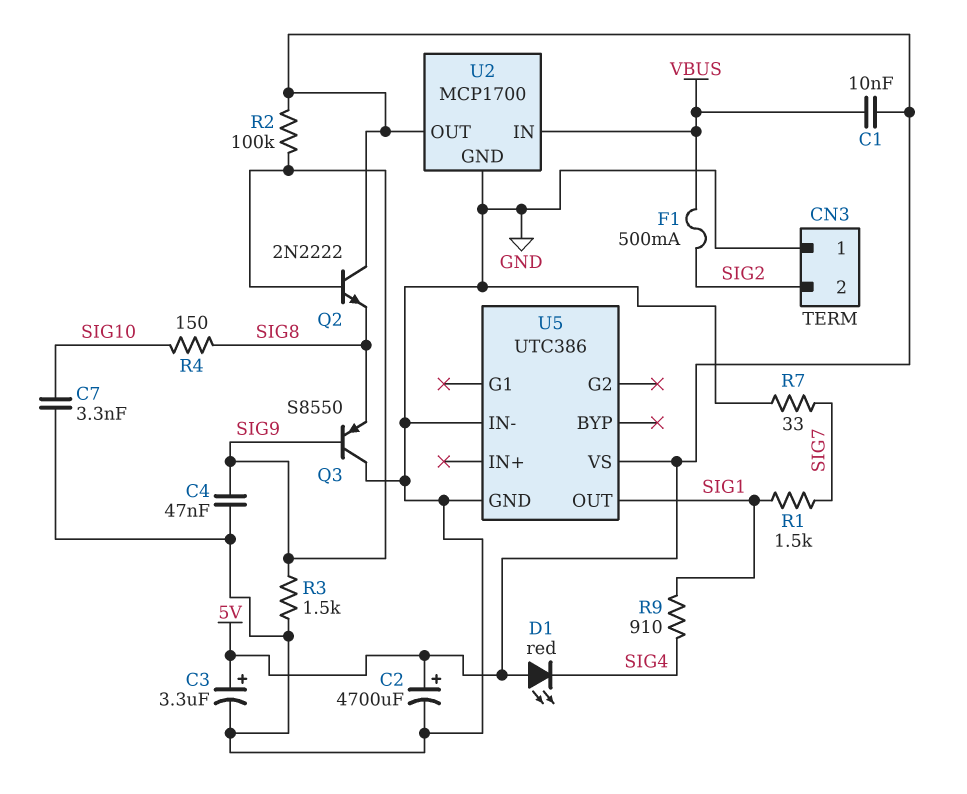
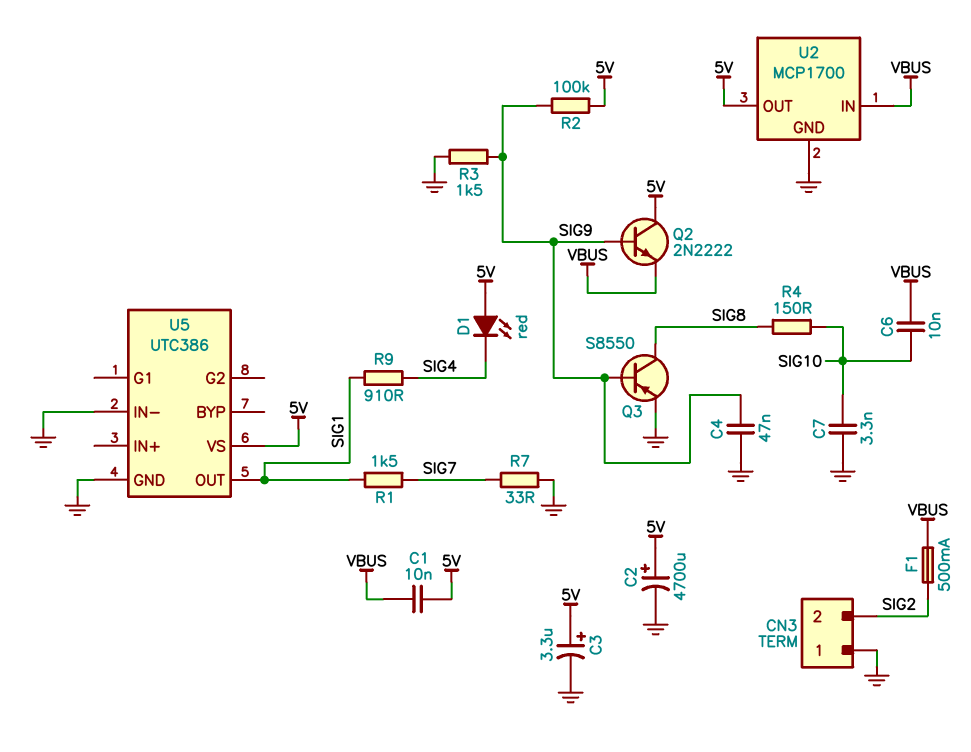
C6: none -> 10nF (SIG10, VBUS)
Q2: NPN 2N2222 (B SIG9, C 5V, E SIG8) -> NPN 2N2222 (B SIG9, C 5V, E VBUS)
Q3: PNP S8550 (B SIG9, C GND, E SIG8) -> PNP S8550 (B SIG9, C SIG8, E GND)

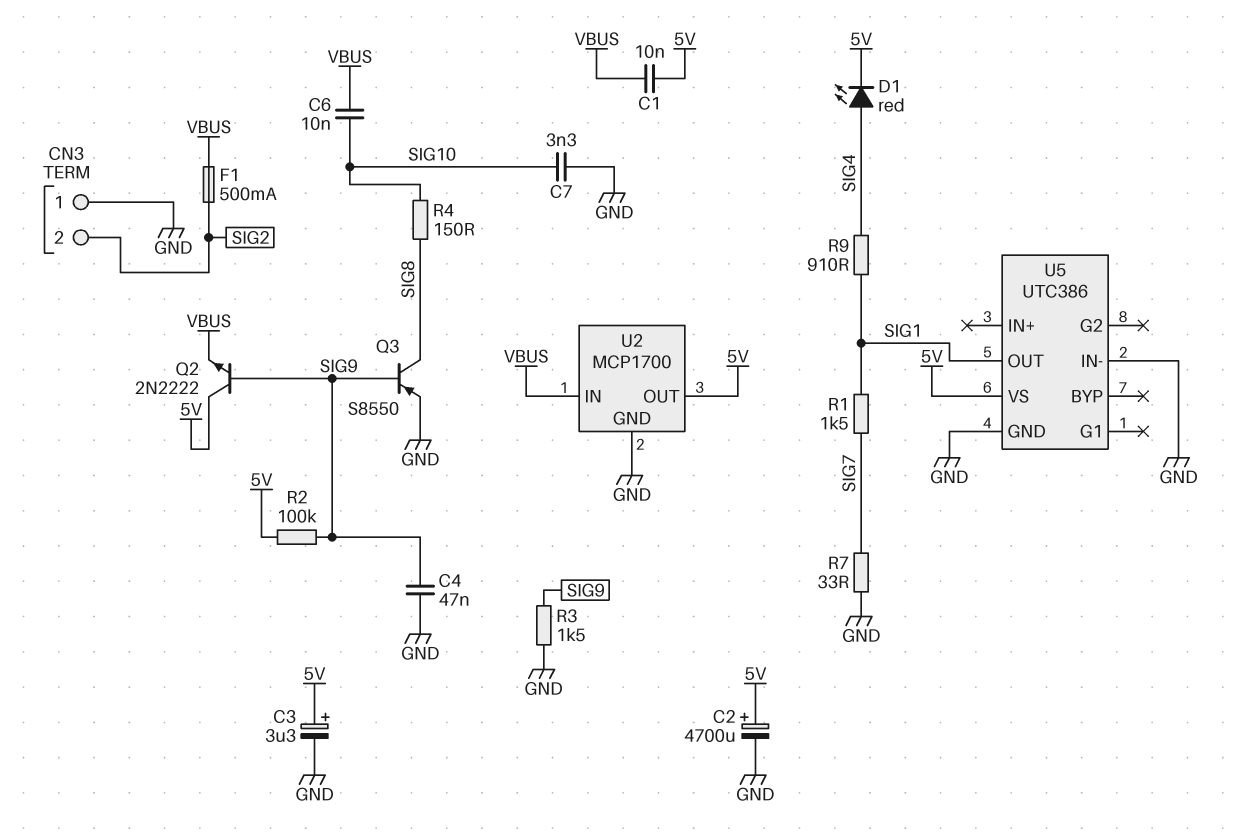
D1: LED red (A 5V, K SIG4) -> LED red (A SIG4, K 5V)

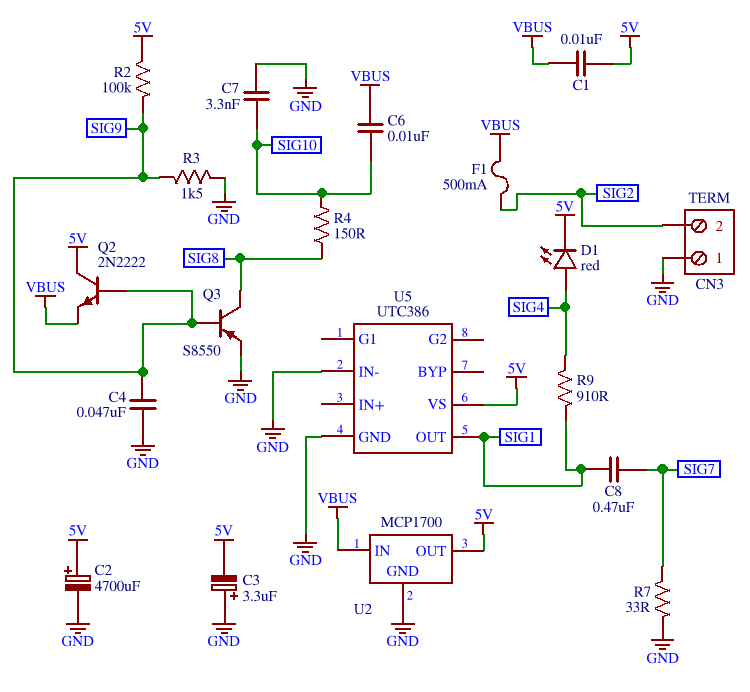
C3: 3.3uF (plus 5V, minus GND) -> 3.3uF (plus GND, minus 5V)
C8: none -> 470nF (SIG1, SIG7)
R1: 1.5k (SIG1, SIG7) -> none

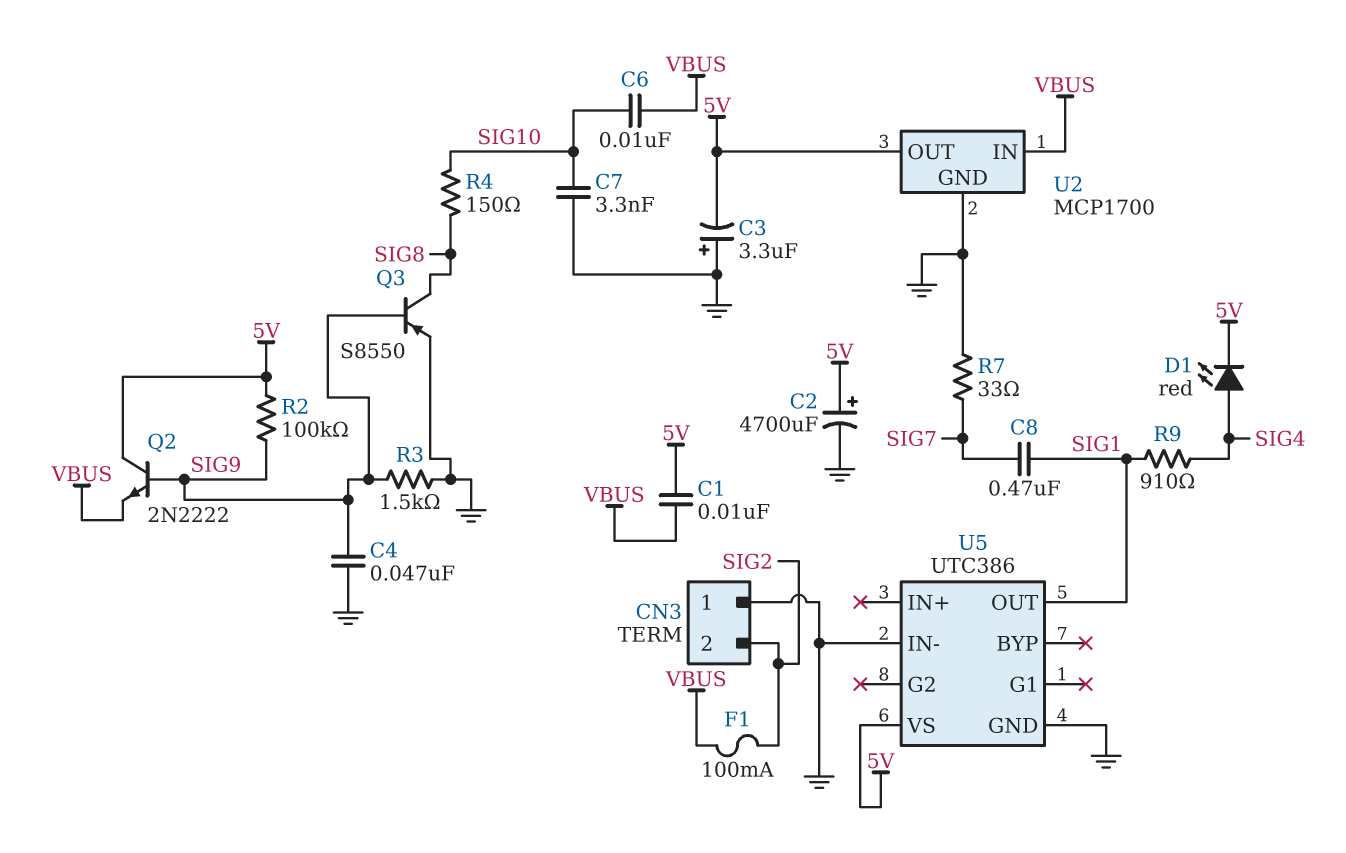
F1: 500mA (SIG2, VBUS) -> 100mA (SIG2, VBUS)

